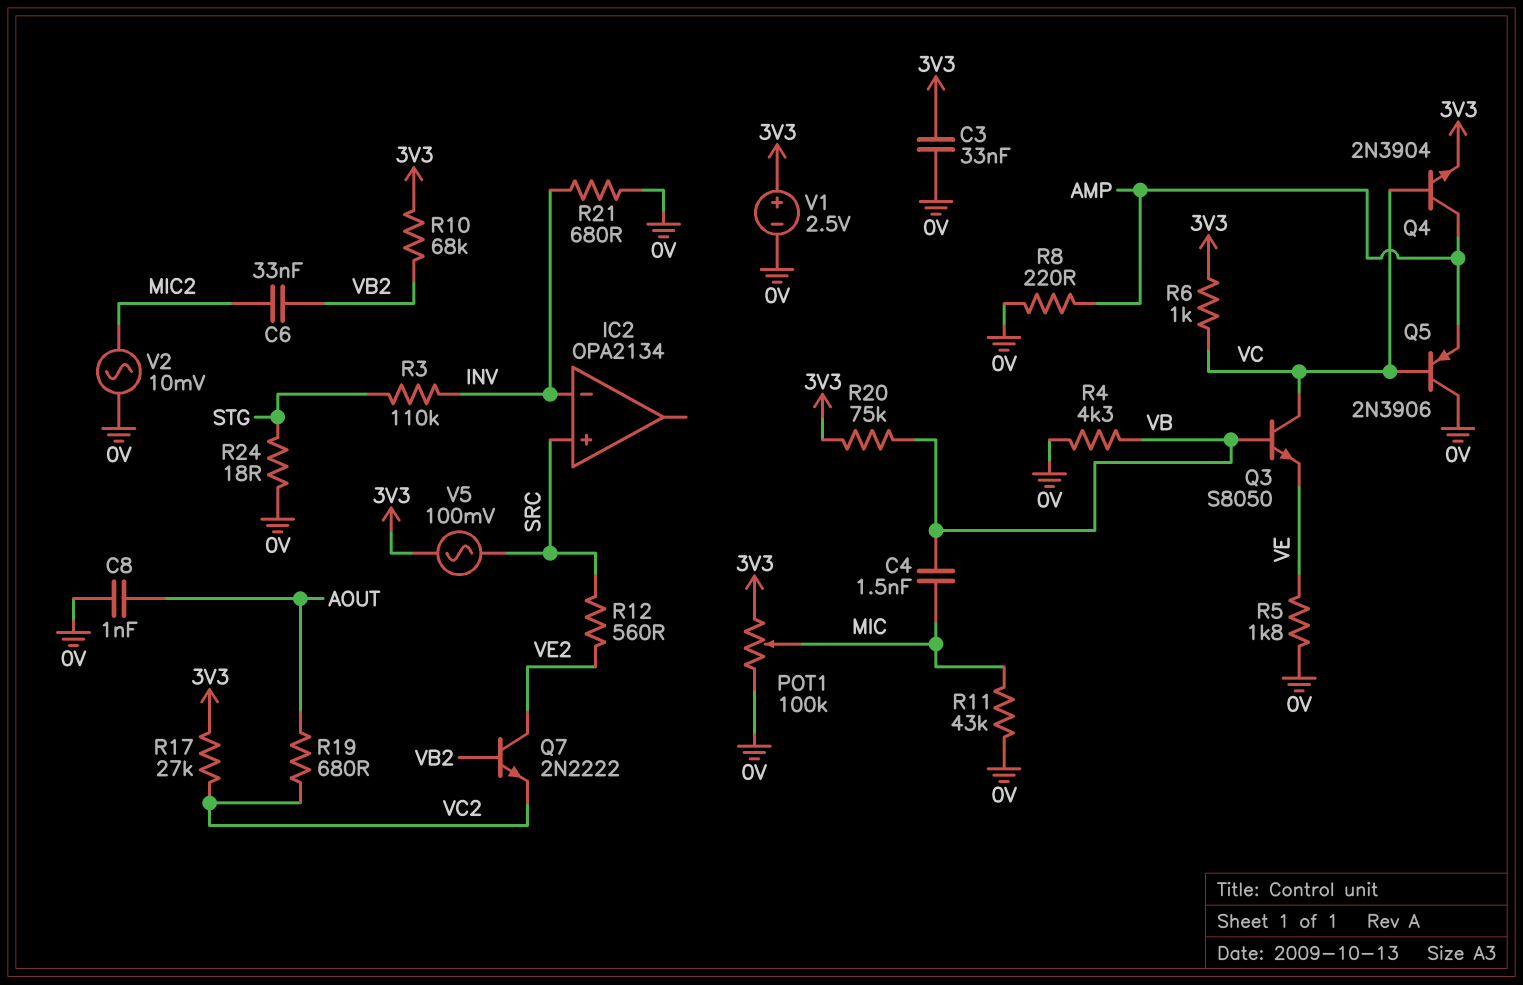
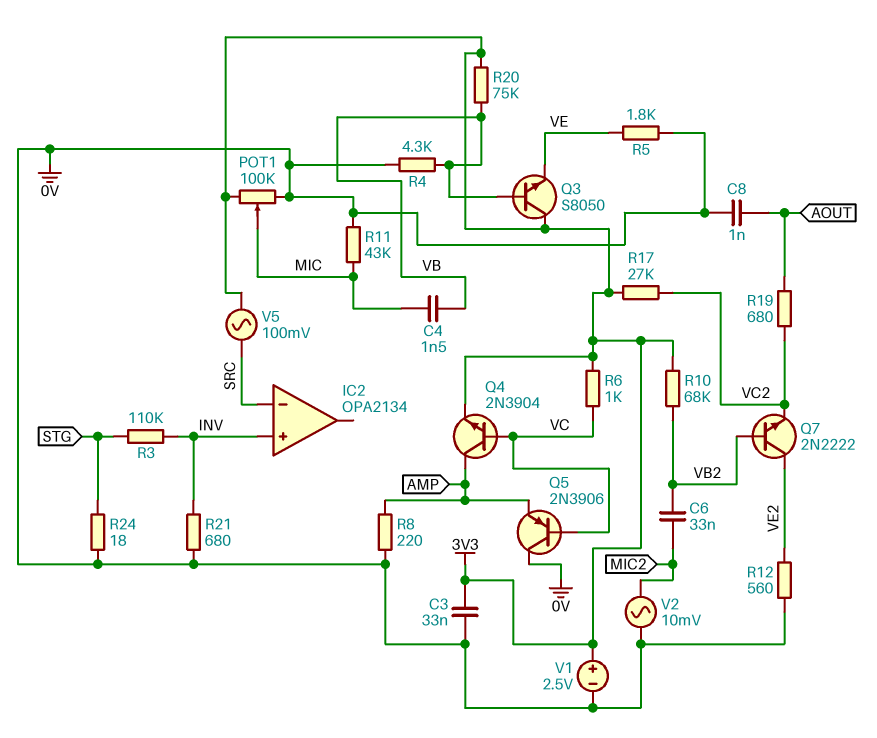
IC2 pin in+: SRC -> INV
IC2 pin in-: INV -> SRC
Q3: NPN S8050 (B VB, C VC, E VE) -> NPN S8050 (B VB, C 3V3, E VE)
R12: 560 (SRC, VE2) -> 560 (0V, VE2)

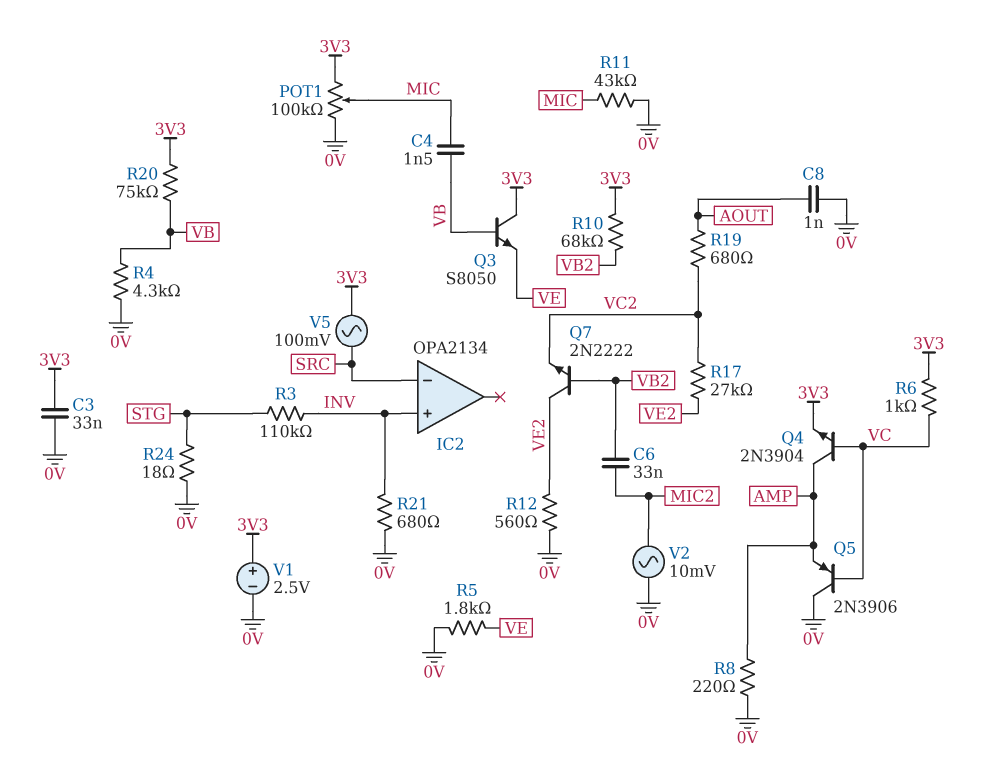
R17: 27k (3V3, VC2) -> 27k (VC2, VE2)

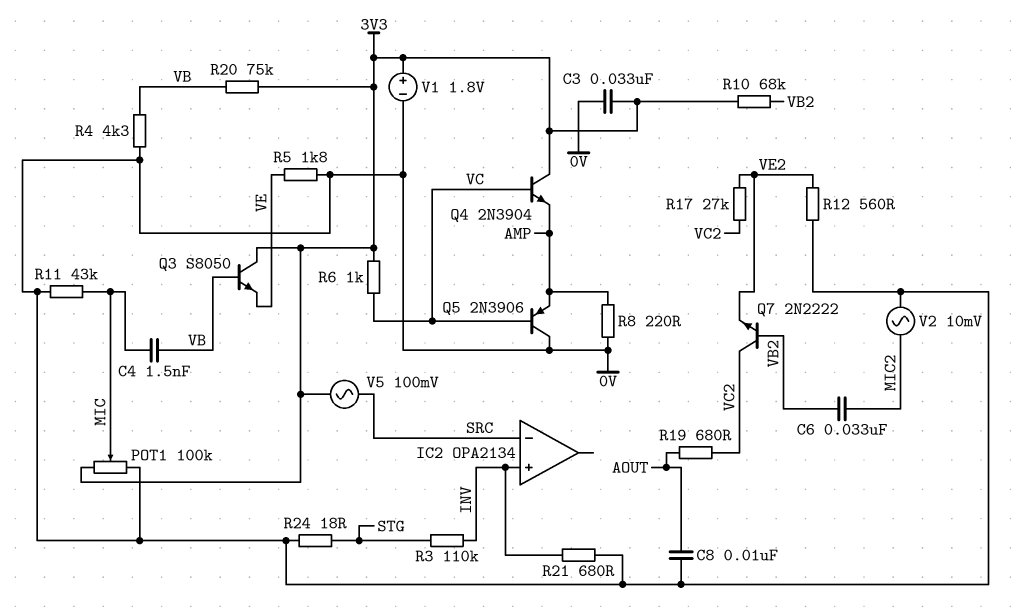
C8: 1nF (0V, AOUT) -> 10nF (0V, AOUT)
Q4: NPN 2N3904 (B VC, C AMP, E 3V3) -> NPN 2N3904 (B VC, C 3V3, E AMP)
Q7: NPN 2N2222 (B VB2, C VE2, E VC2) -> NPN 2N2222 (B VB2, C VC2, E VE2)
V1: 2.5V (plus 3V3, minus 0V) -> 1.8V (plus 3V3, minus 0V)

